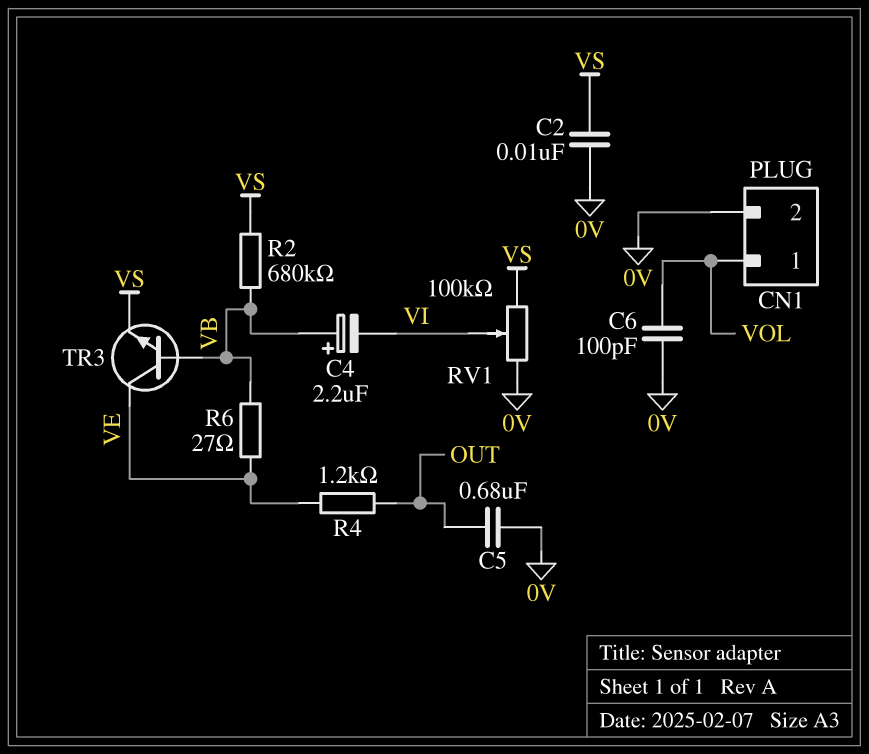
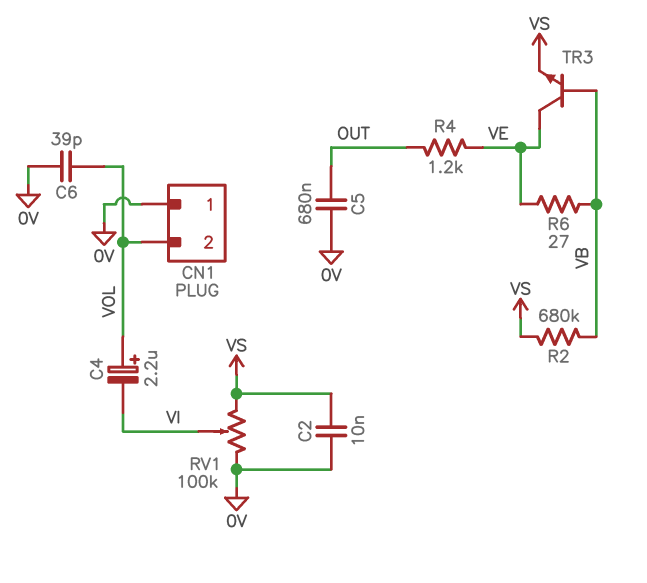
C4: 2.2uF (plus VB, minus VI) -> 2.2uF (plus VOL, minus VI)
C6: 100pF (0V, VOL) -> 39pF (0V, VOL)
CN1 pin 1: VOL -> 0V
CN1 pin 2: 0V -> VOL

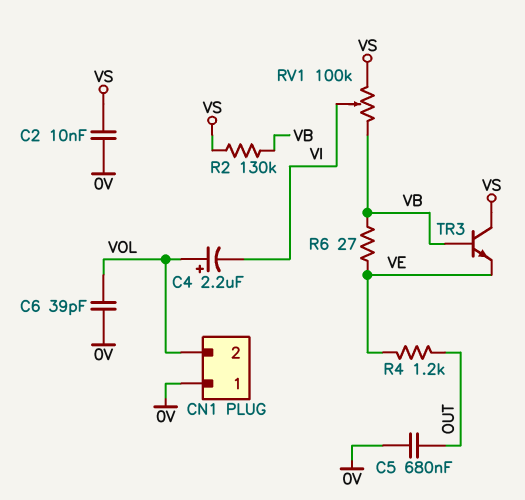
R2: 680k (VB, VS) -> 130k (VB, VS)
RV1: 100k (0V, VS, wiper VI) -> 100k (VB, VS, wiper VI)
TR3: NPN (B VB, C VE, E VS) -> NPN (B VB, C VS, E VE)

